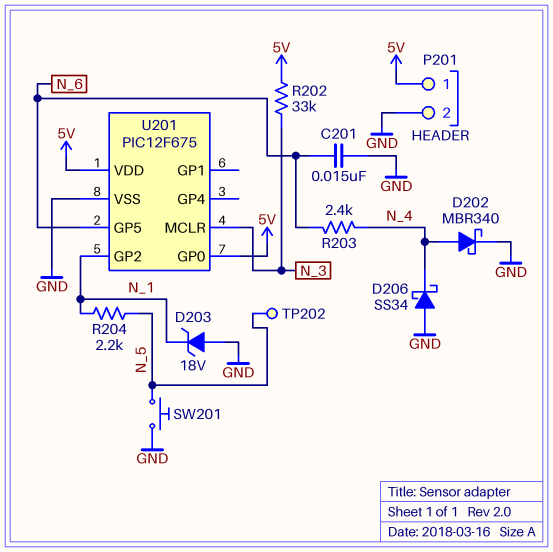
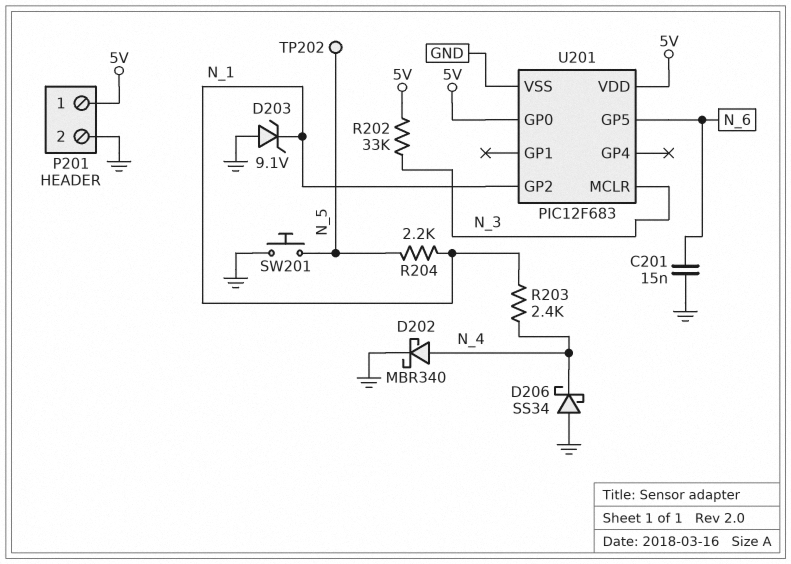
D203: zener 18V (A GND, K N_1) -> zener 9.1V (A GND, K N_1)
R203: 2.4k (N_4, N_6) -> 2.4k (N_1, N_4)
U201: PIC12F675 -> PIC12F683

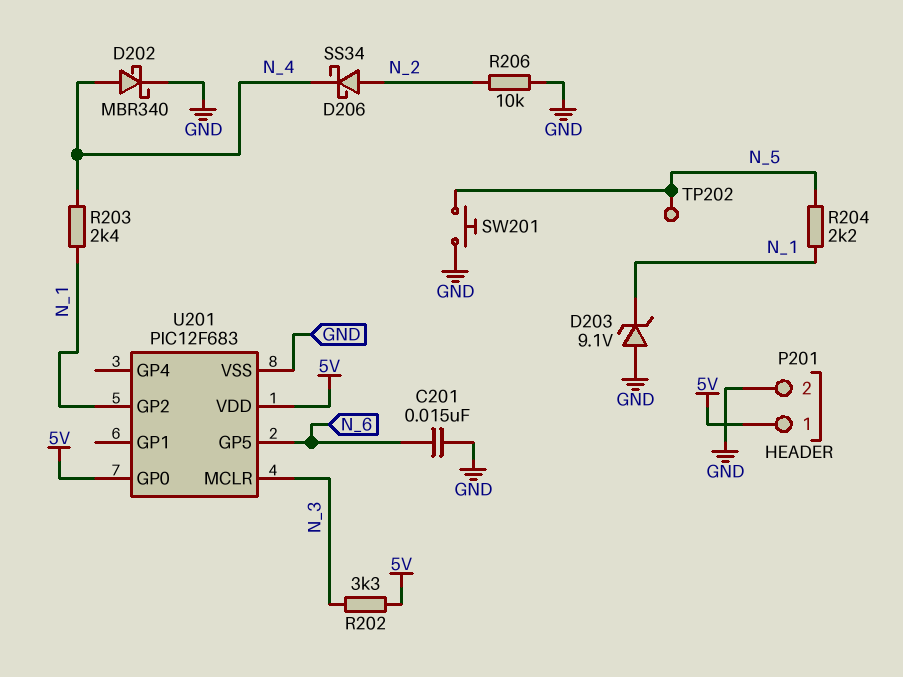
D206: schottky SS34 (A GND, K N_4) -> schottky SS34 (A N_2, K N_4)
R202: 33k (5V, N_3) -> 3.3k (5V, N_3)
R206: none -> 10k (GND, N_2)

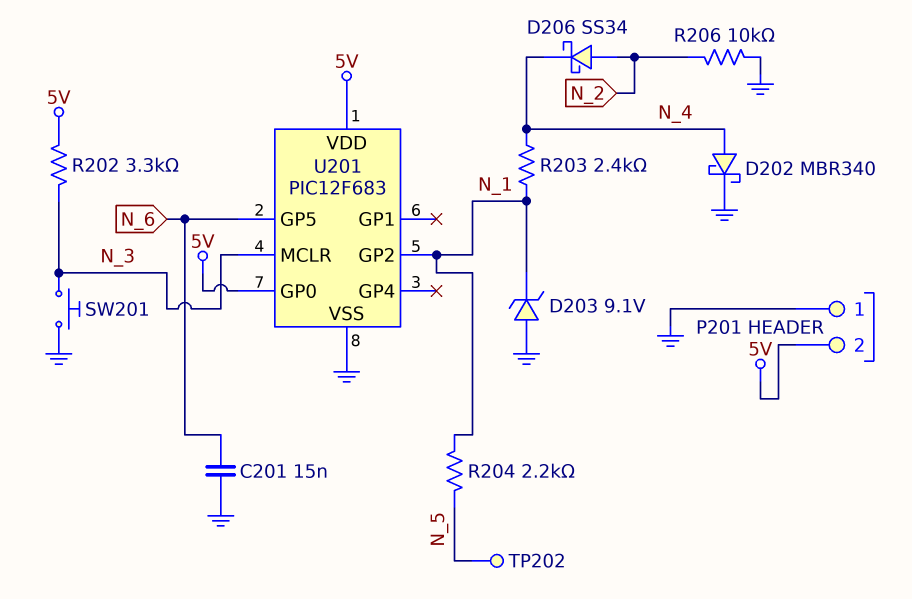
P201 pin 1: 5V -> GND
P201 pin 2: GND -> 5V
SW201: button (GND, N_5) -> button (GND, N_3)

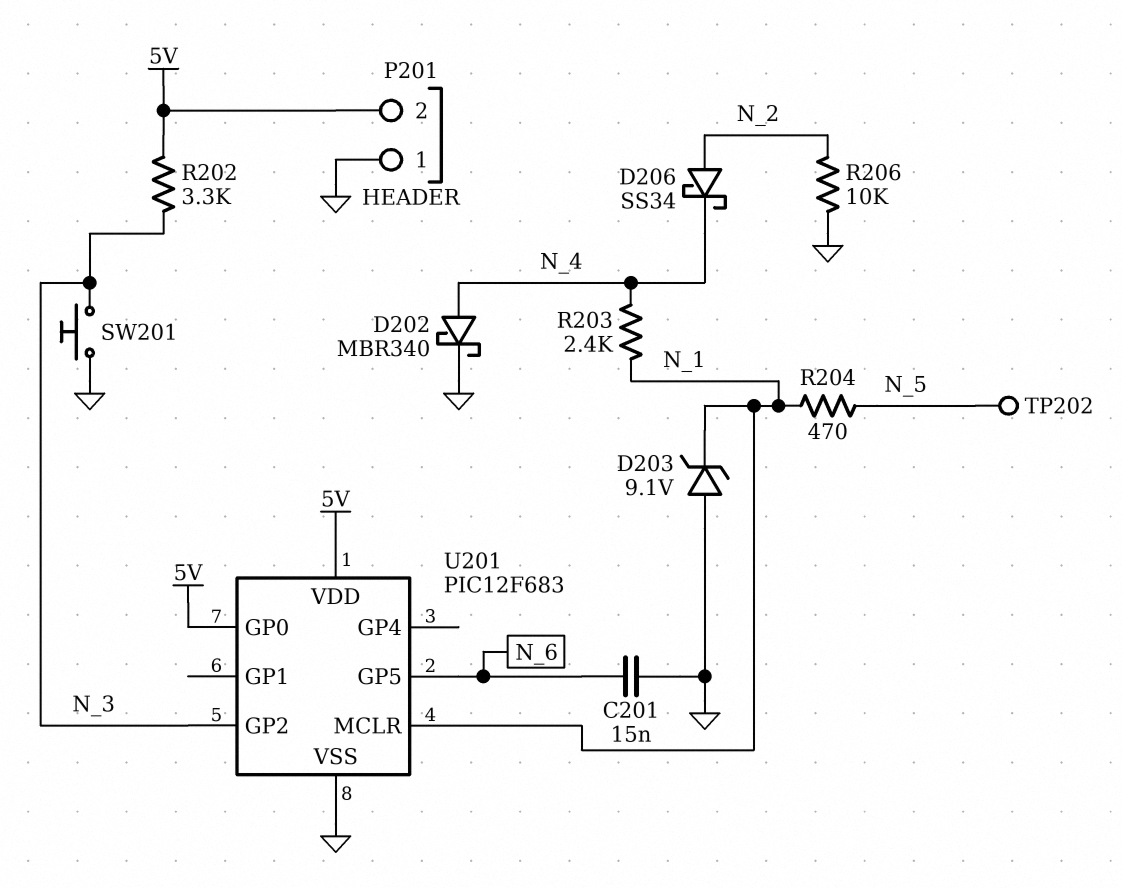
R204: 2.2k (N_1, N_5) -> 470 (N_1, N_5)
U201 pin GP2: N_1 -> N_3
U201 pin MCLR: N_3 -> N_1

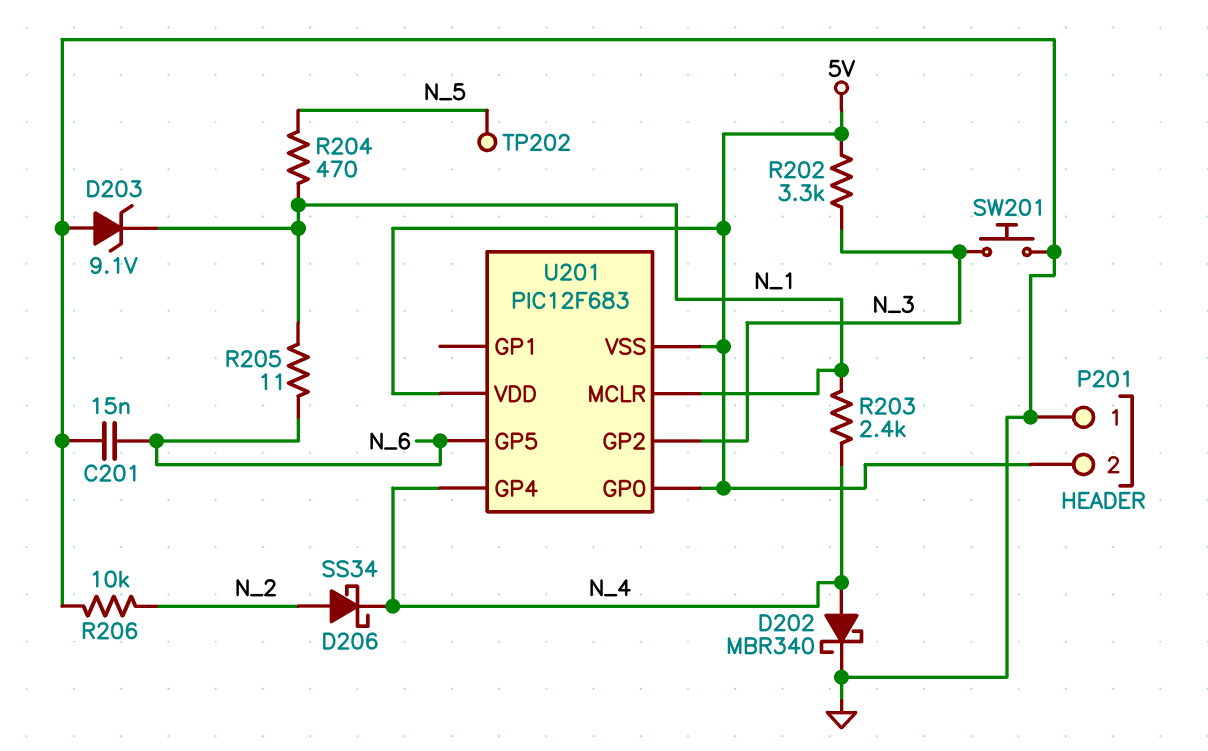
R205: none -> 11 (N_1, N_6)
U201 pin GP4: none -> N_4
U201 pin VSS: GND -> 5V

